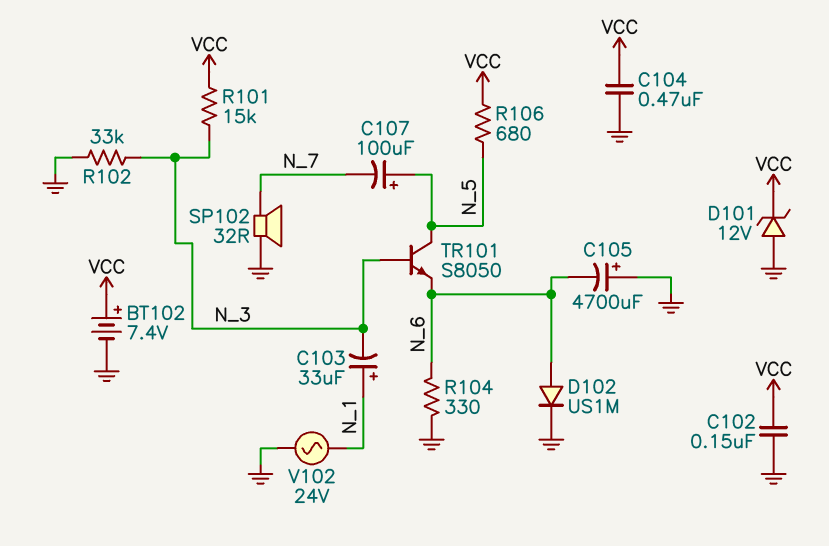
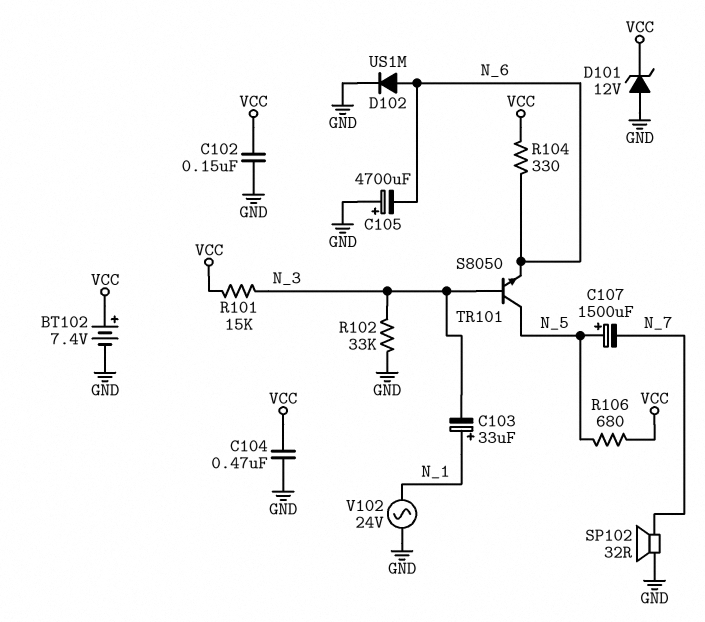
C107: 100uF (plus N_5, minus N_7) -> 1500uF (plus N_5, minus N_7)
R104: 330 (GND, N_6) -> 330 (N_6, VCC)

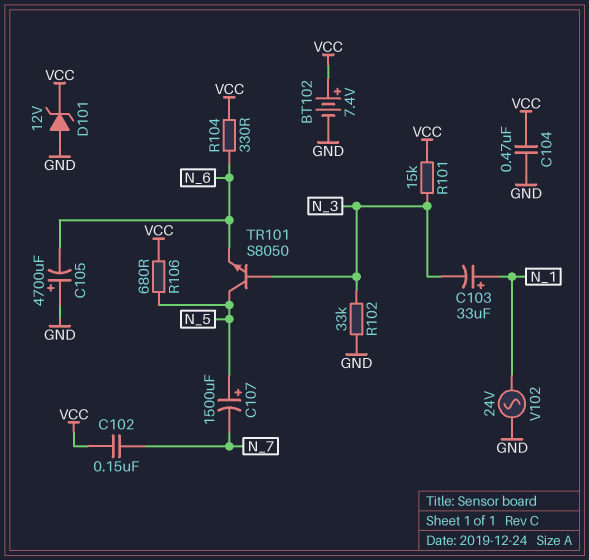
C102: 150nF (GND, VCC) -> 150nF (N_7, VCC)
D102: diode US1M (A N_6, K GND) -> none
SP102: speaker 32R (GND, N_7) -> none

